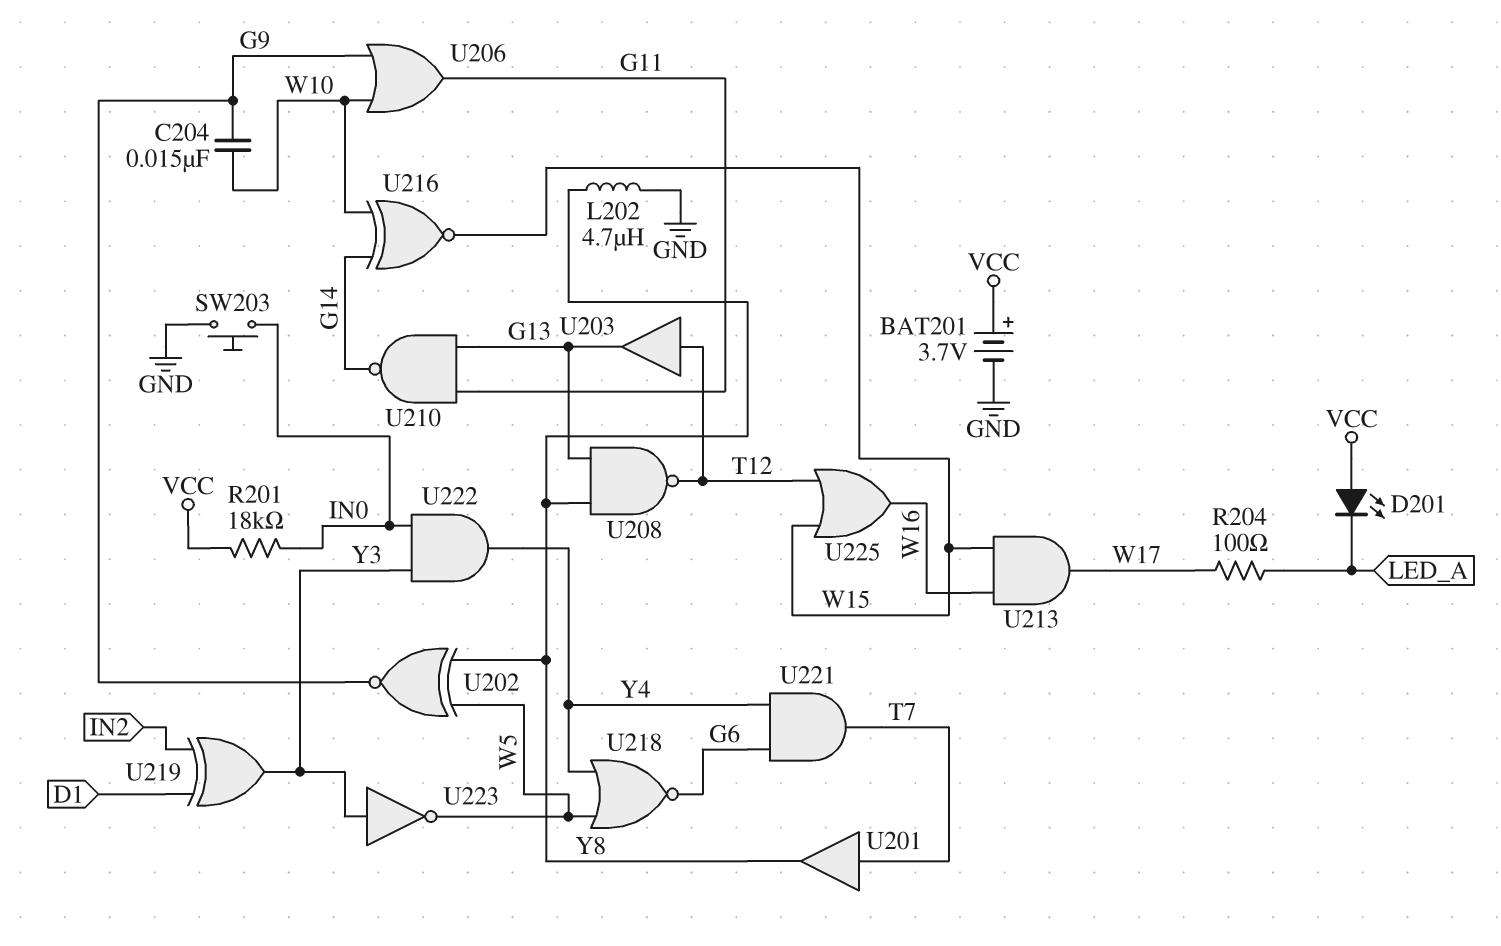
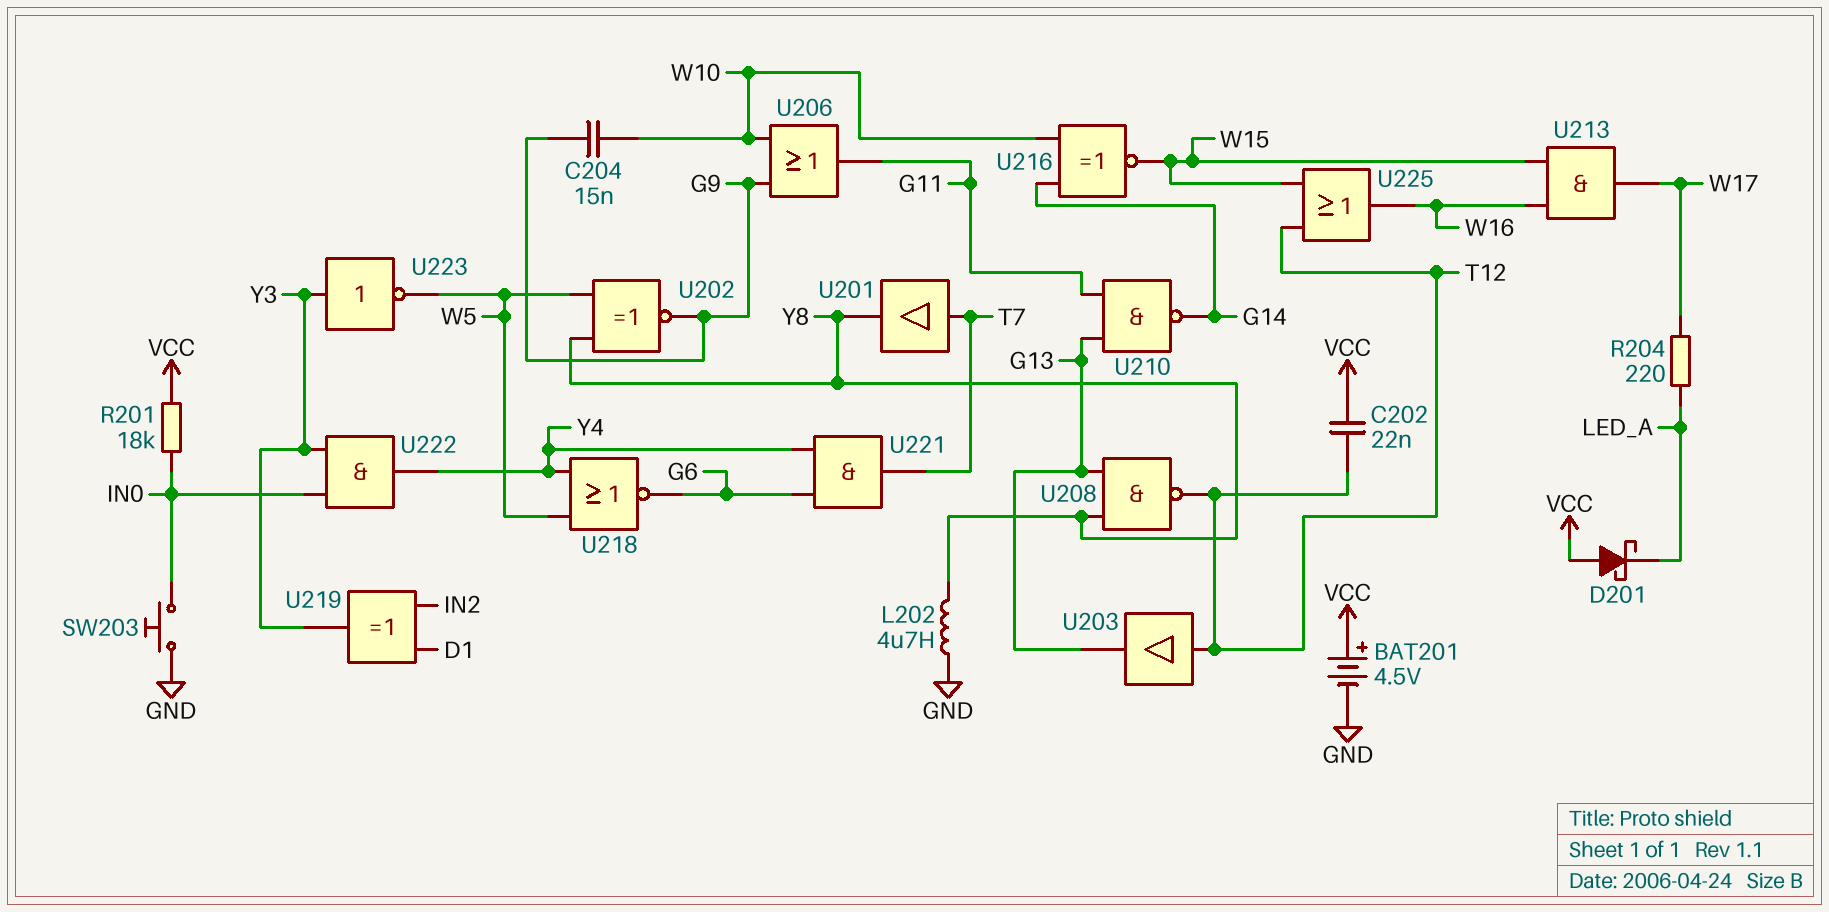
BAT201: 3.7V (plus VCC, minus GND) -> 4.5V (plus VCC, minus GND)
C202: none -> 22nF (T12, VCC)
D201: LED (A VCC, K LED_A) -> schottky (A VCC, K LED_A)
R204: 100 (LED_A, W17) -> 220 (LED_A, W17)

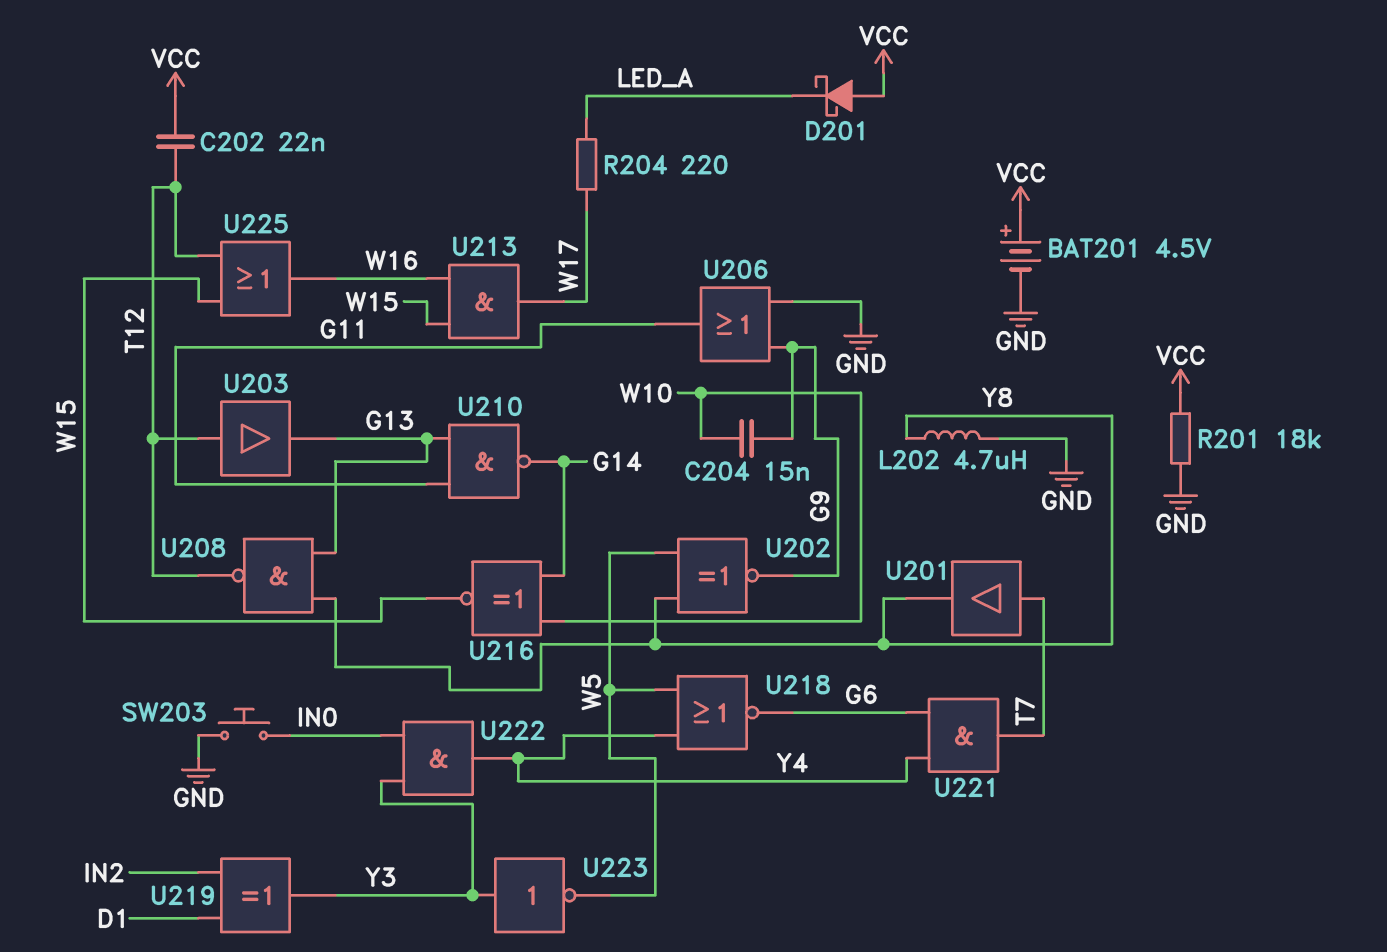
R201: 18k (IN0, VCC) -> 18k (GND, VCC)
U206: OR (in G9, in W10, out G11) -> OR (in G9, in GND, out G11)

